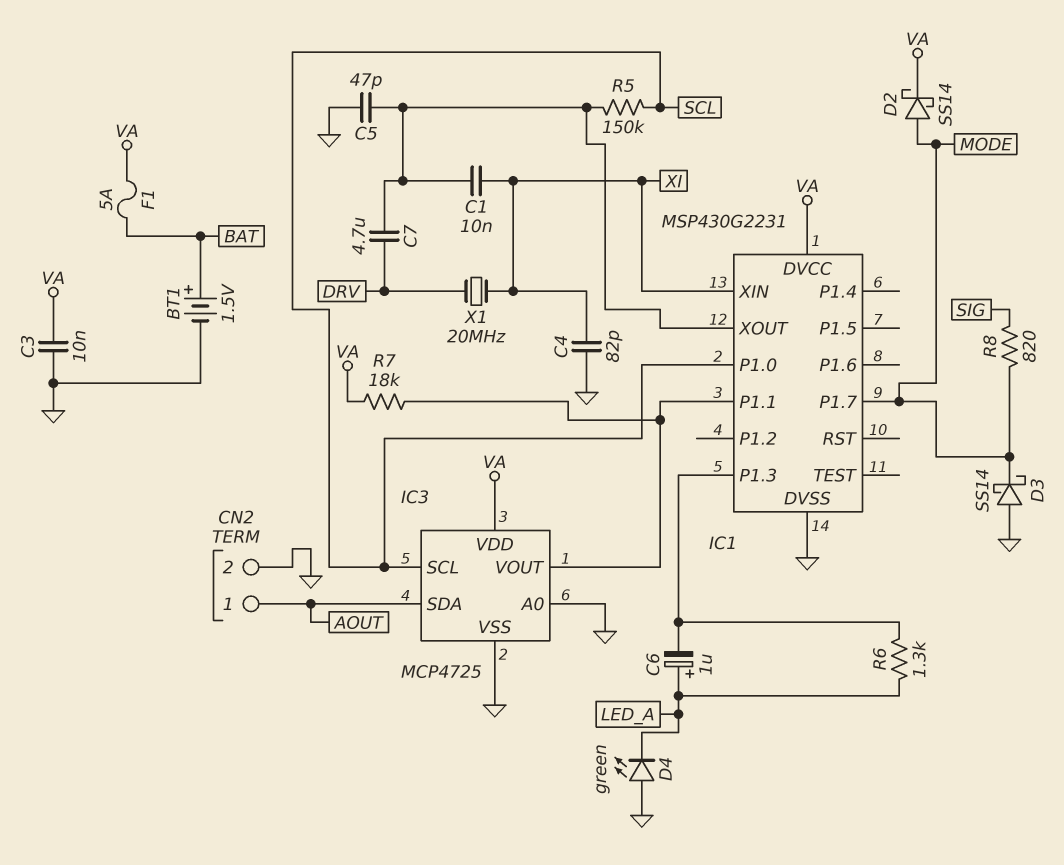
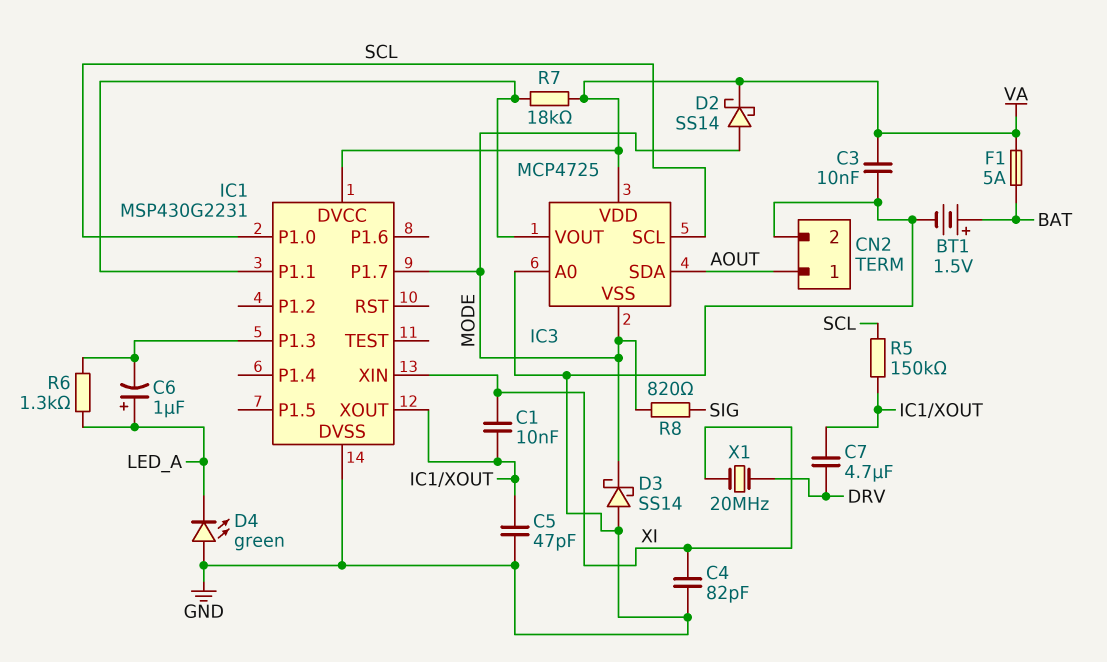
IC3 pin VSS: GND -> MODE

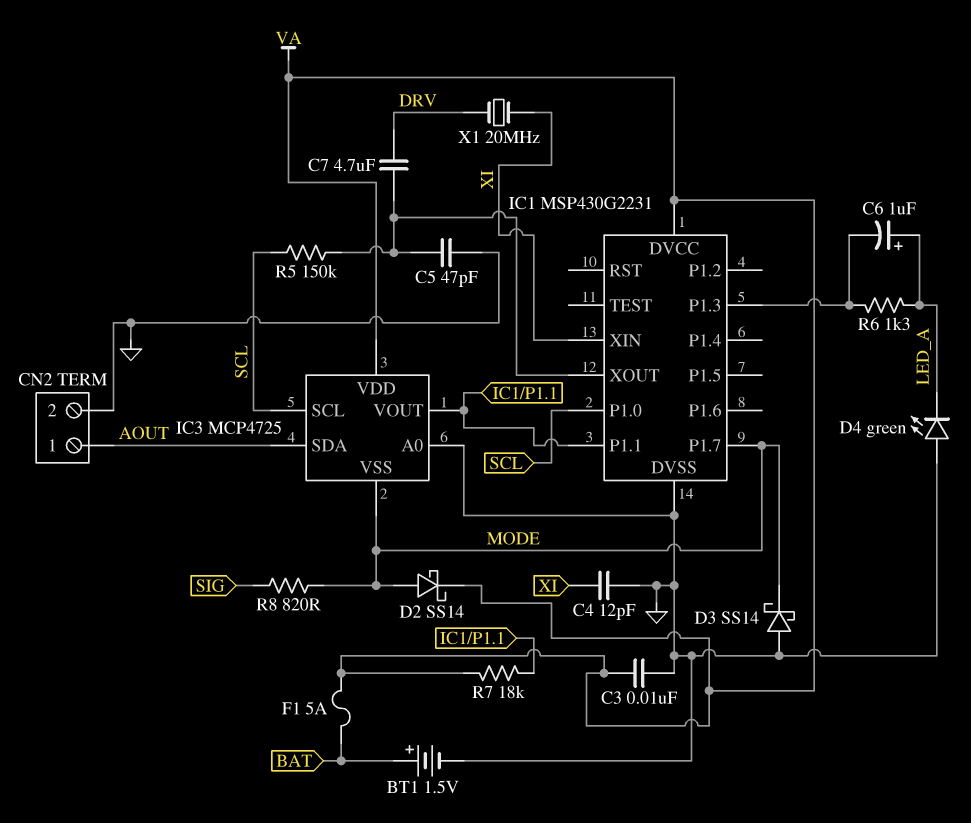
C1: 10nF (IC1/XOUT, XI) -> none
C4: 82pF (GND, XI) -> 12pF (GND, XI)

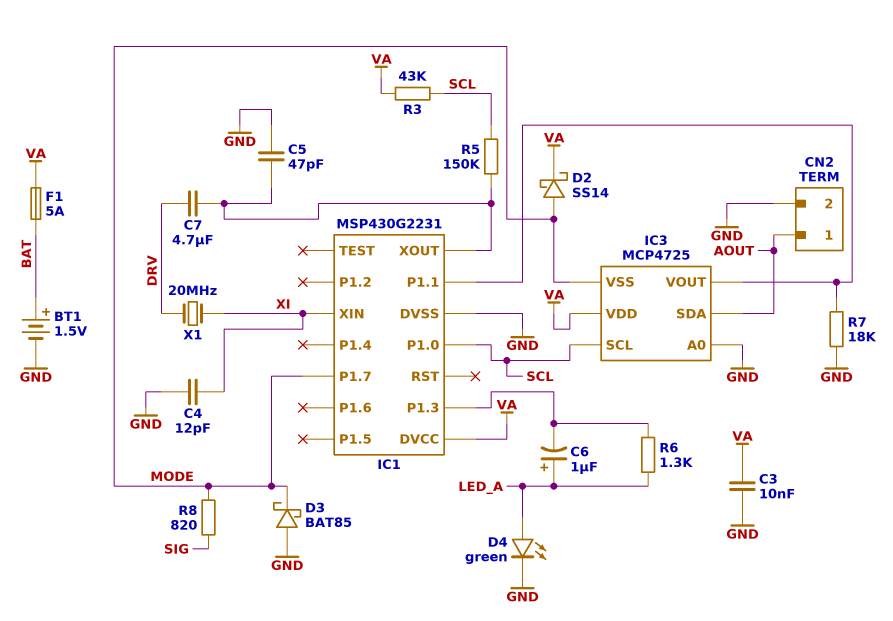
D3: schottky SS14 (A GND, K MODE) -> schottky BAT85 (A GND, K MODE)
D4: LED green (A GND, K LED_A) -> LED green (A LED_A, K GND)
R3: none -> 43k (SCL, VA)
R7: 18k (IC1/P1.1, VA) -> 18k (GND, IC1/P1.1)

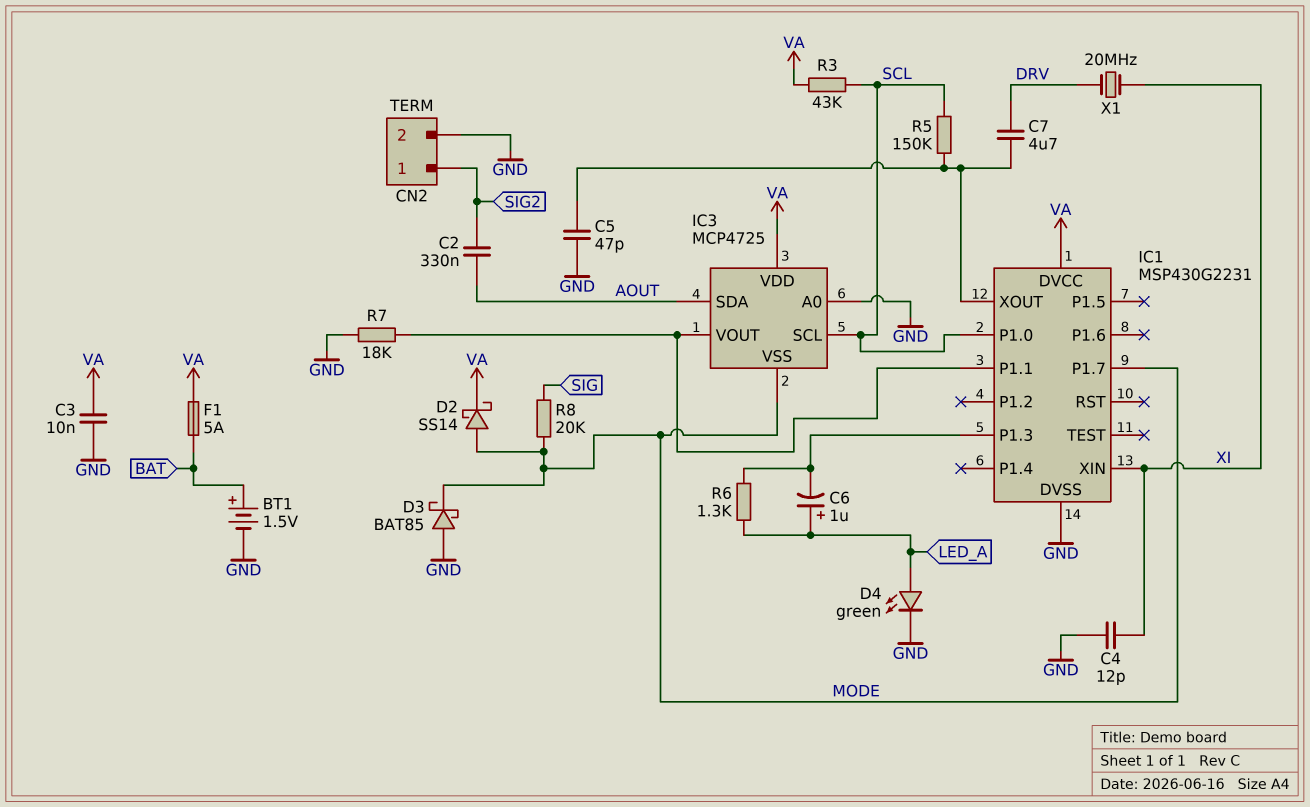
C2: none -> 330nF (AOUT, SIG2)
CN2 pin 1: AOUT -> SIG2
R8: 820 (MODE, SIG) -> 20k (MODE, SIG)

